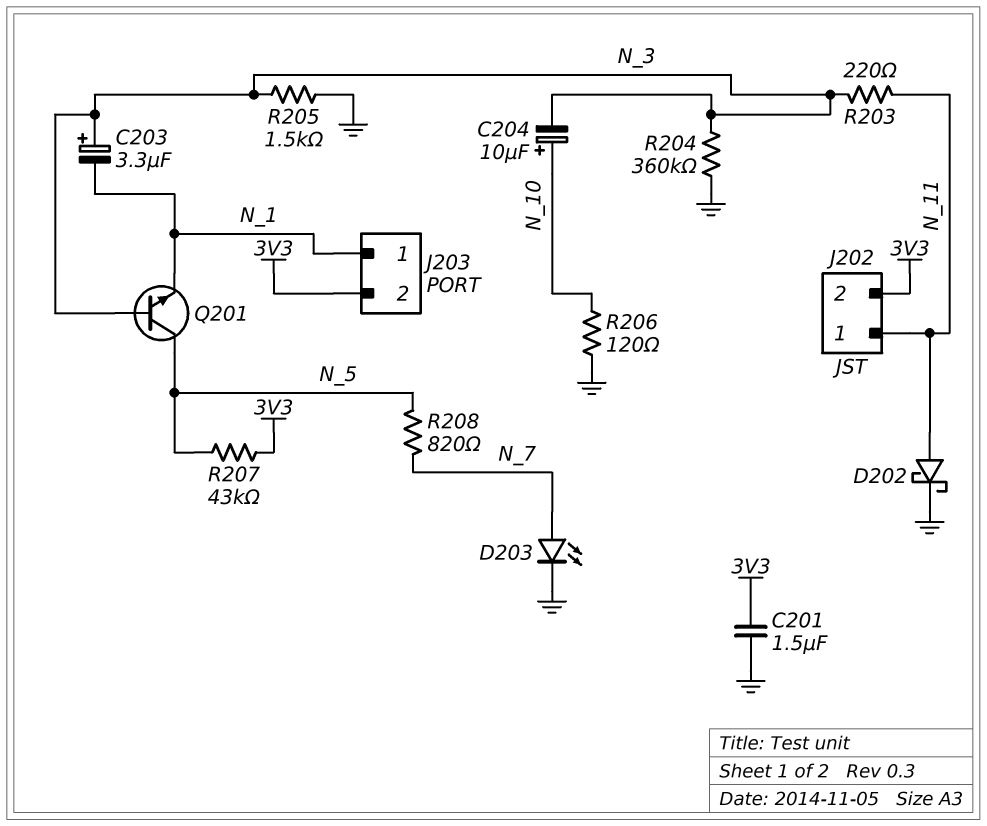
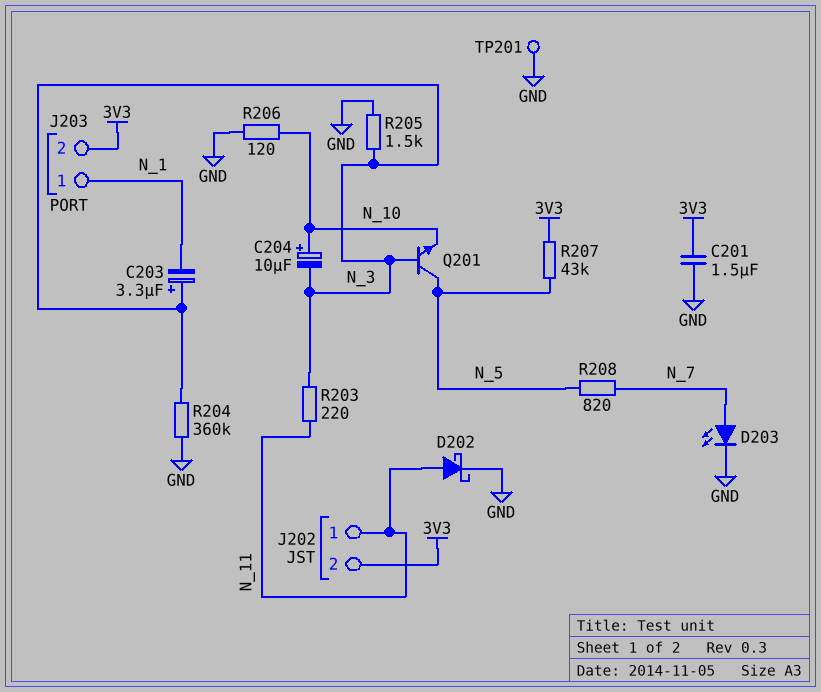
Q201: NPN (B N_3, C N_5, E N_1) -> NPN (B N_3, C N_5, E N_10)
TP201: none -> test point (GND)

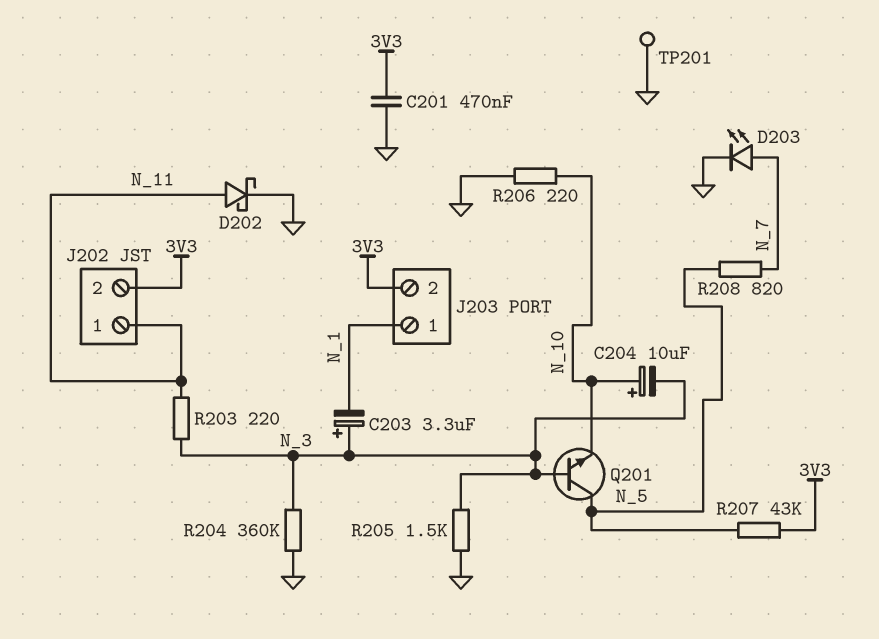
C201: 1.5uF (3V3, GND) -> 470nF (3V3, GND)
R206: 120 (GND, N_10) -> 220 (GND, N_10)

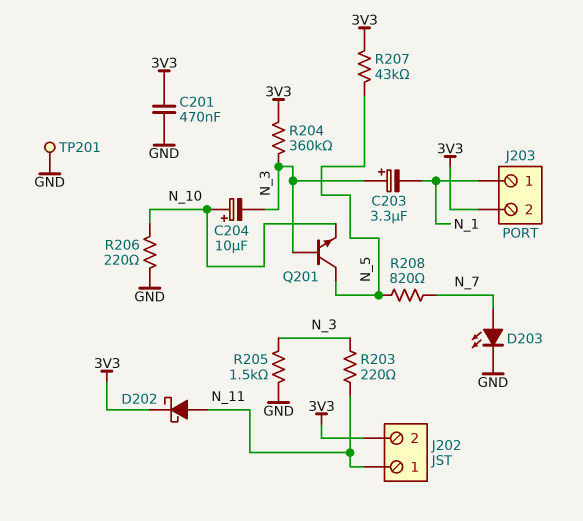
D202: schottky (A N_11, K GND) -> schottky (A N_11, K 3V3)
R204: 360k (GND, N_3) -> 360k (3V3, N_3)

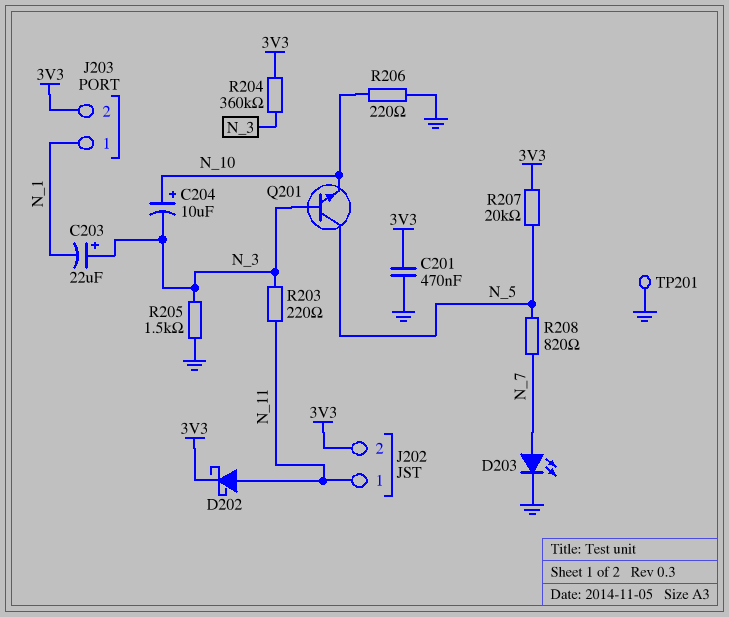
C203: 3.3uF (plus N_3, minus N_1) -> 22uF (plus N_3, minus N_1)
R207: 43k (3V3, N_5) -> 20k (3V3, N_5)

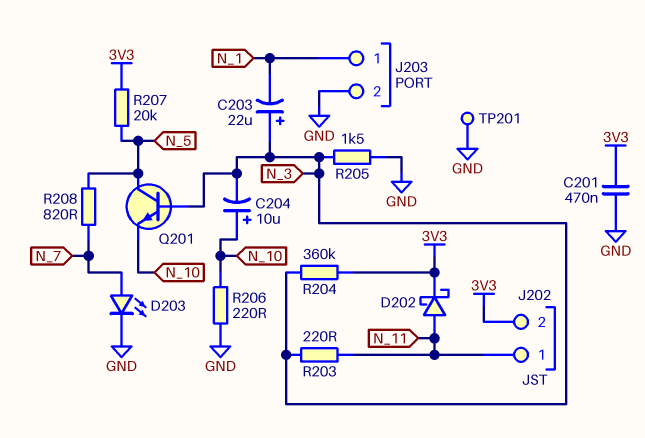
J203 pin 2: 3V3 -> GND

